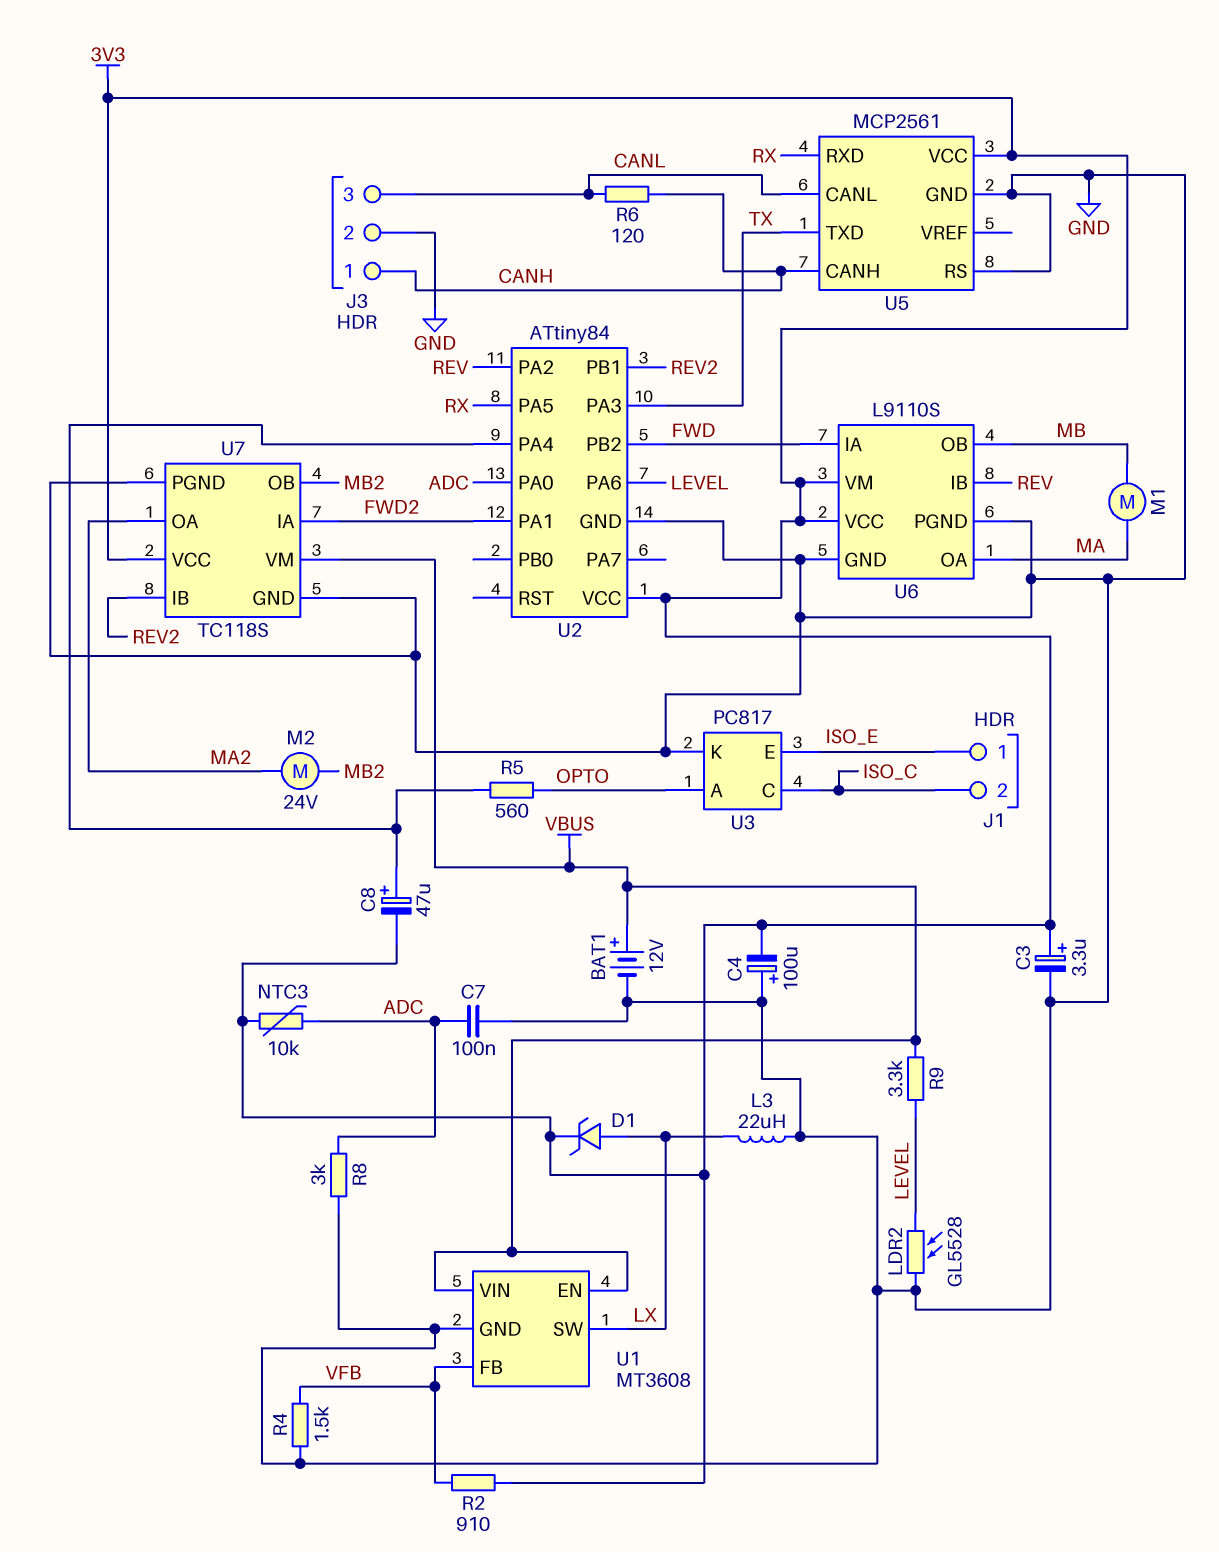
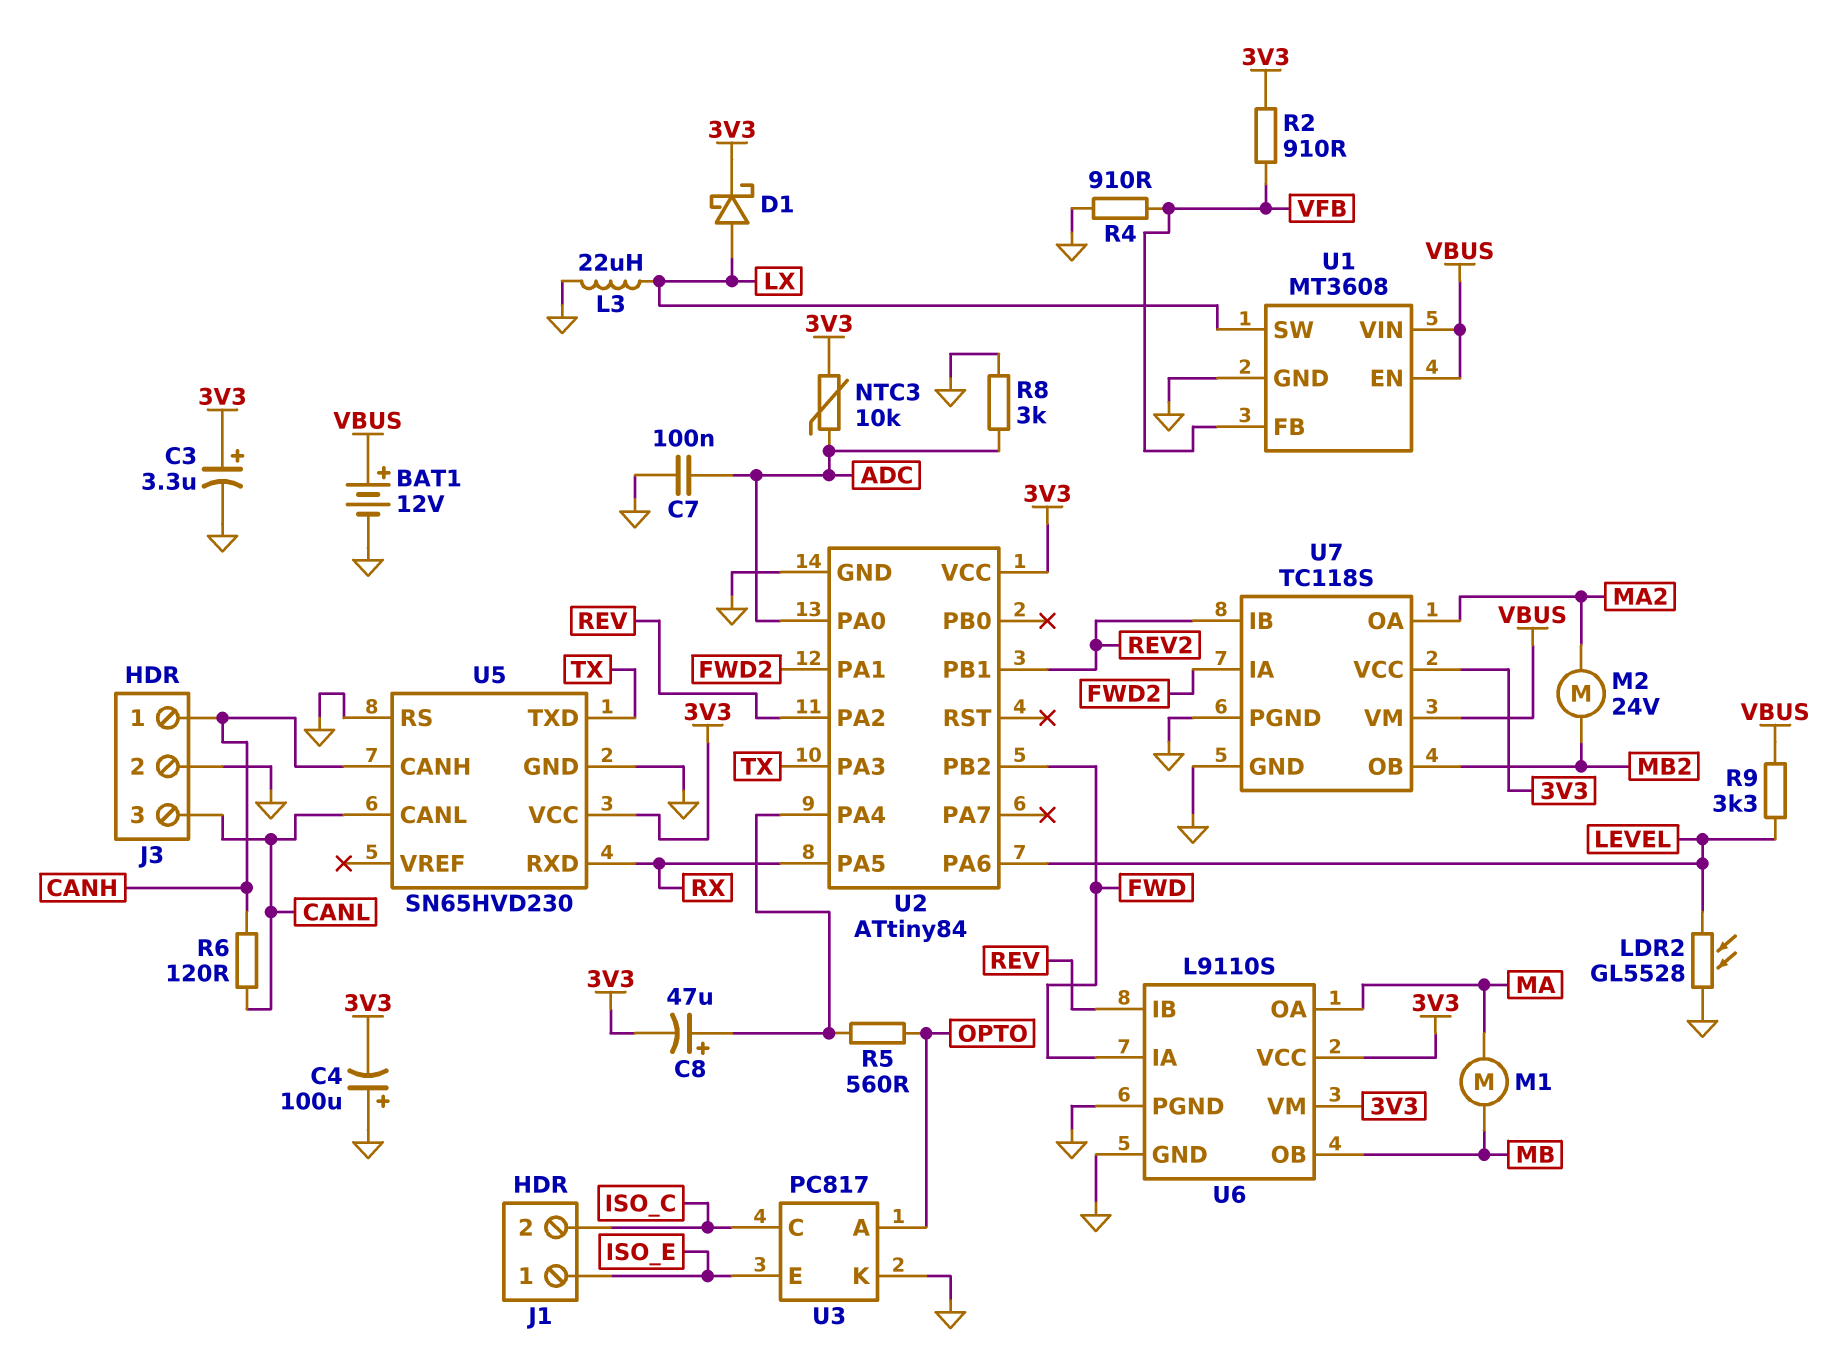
D1: zener (A LX, K 3V3) -> schottky (A LX, K 3V3)
R4: 1.5k (GND, VFB) -> 910 (GND, VFB)
U5: MCP2561 -> SN65HVD230

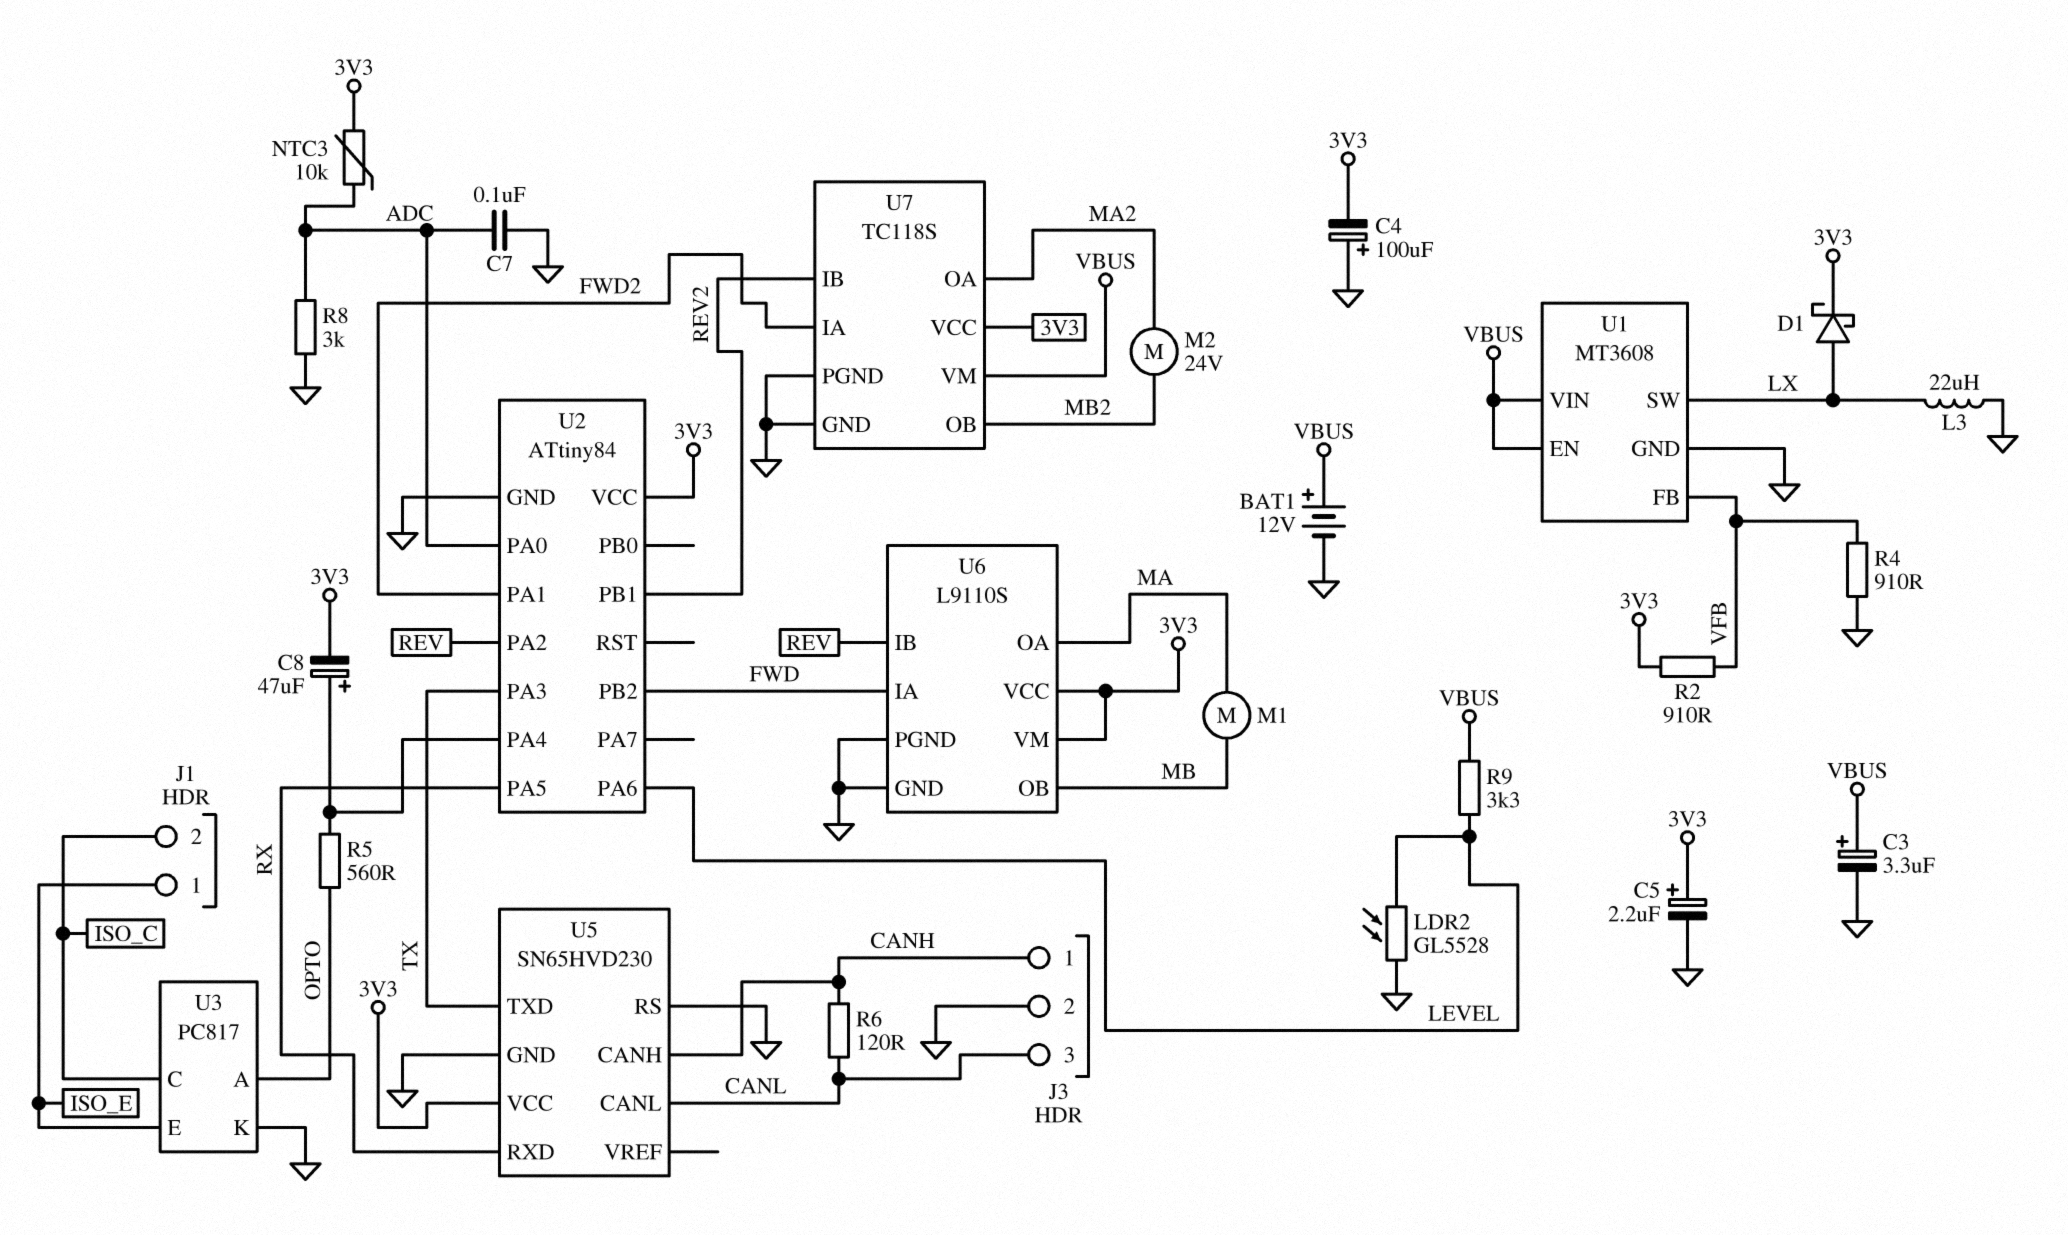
C3: 3.3uF (plus 3V3, minus GND) -> 3.3uF (plus VBUS, minus GND)
C5: none -> 2.2uF (plus 3V3, minus GND)

